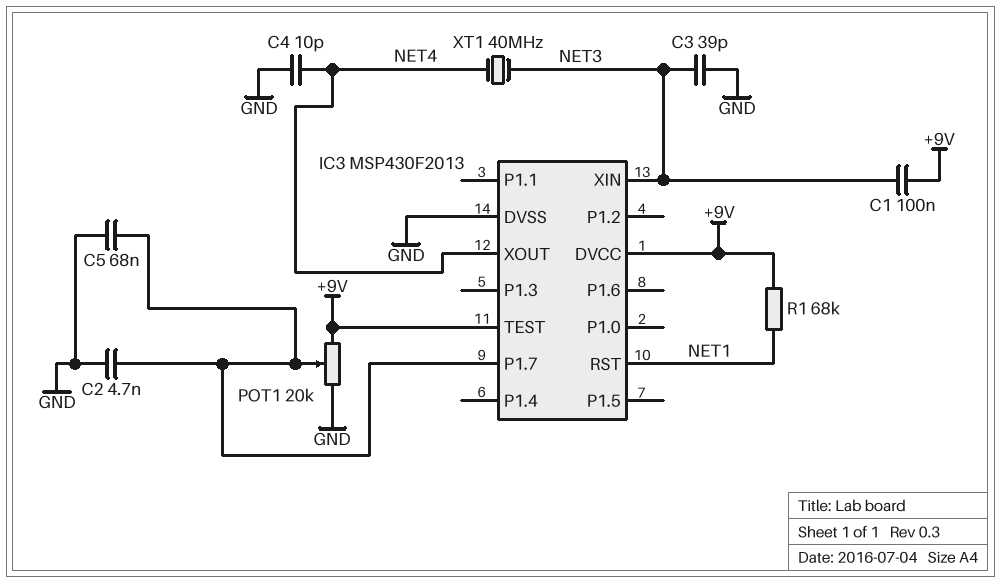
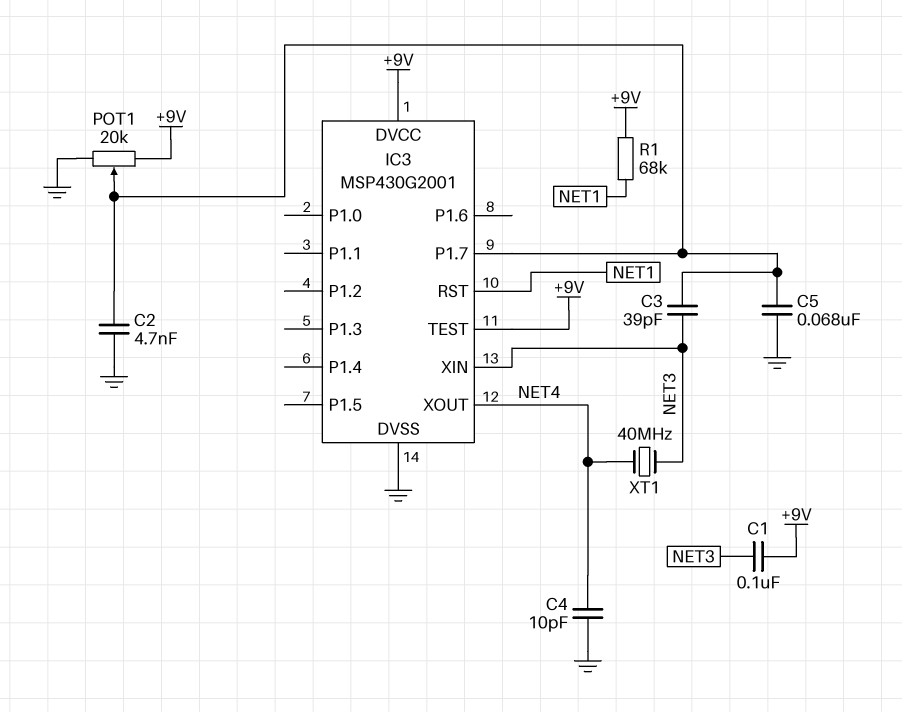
C3: 39pF (GND, NET3) -> 39pF (IC3/P1.7, NET3)
IC3: MSP430F2013 -> MSP430G2001

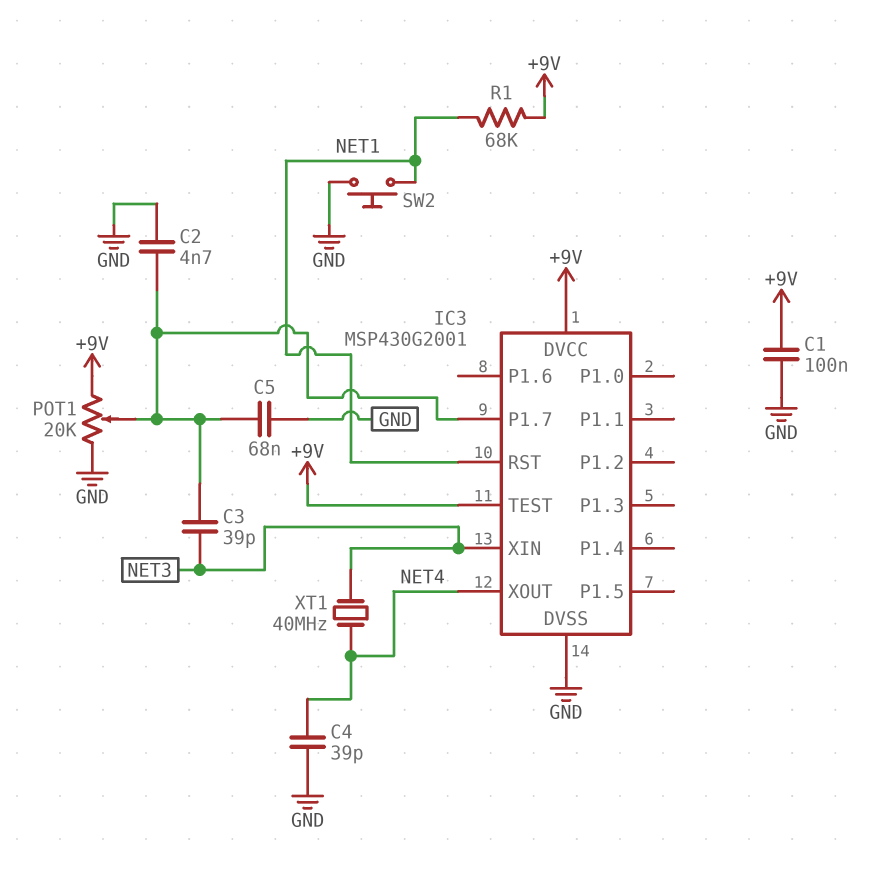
C1: 100nF (+9V, NET3) -> 100nF (+9V, GND)
C4: 10pF (GND, NET4) -> 39pF (GND, NET4)
SW2: none -> button (GND, NET1)

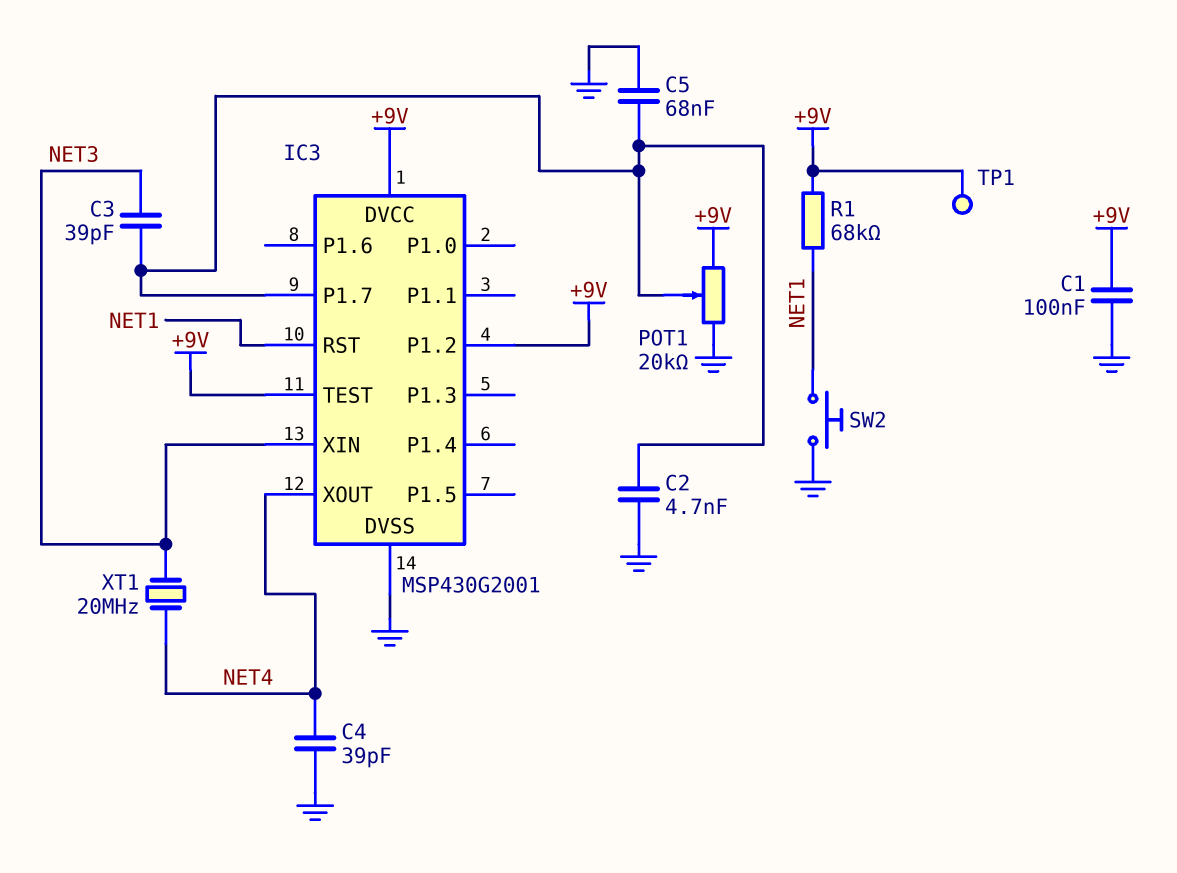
IC3 pin P1.2: none -> +9V
TP1: none -> test point (+9V)
XT1: 40MHz (NET3, NET4) -> 20MHz (NET3, NET4)

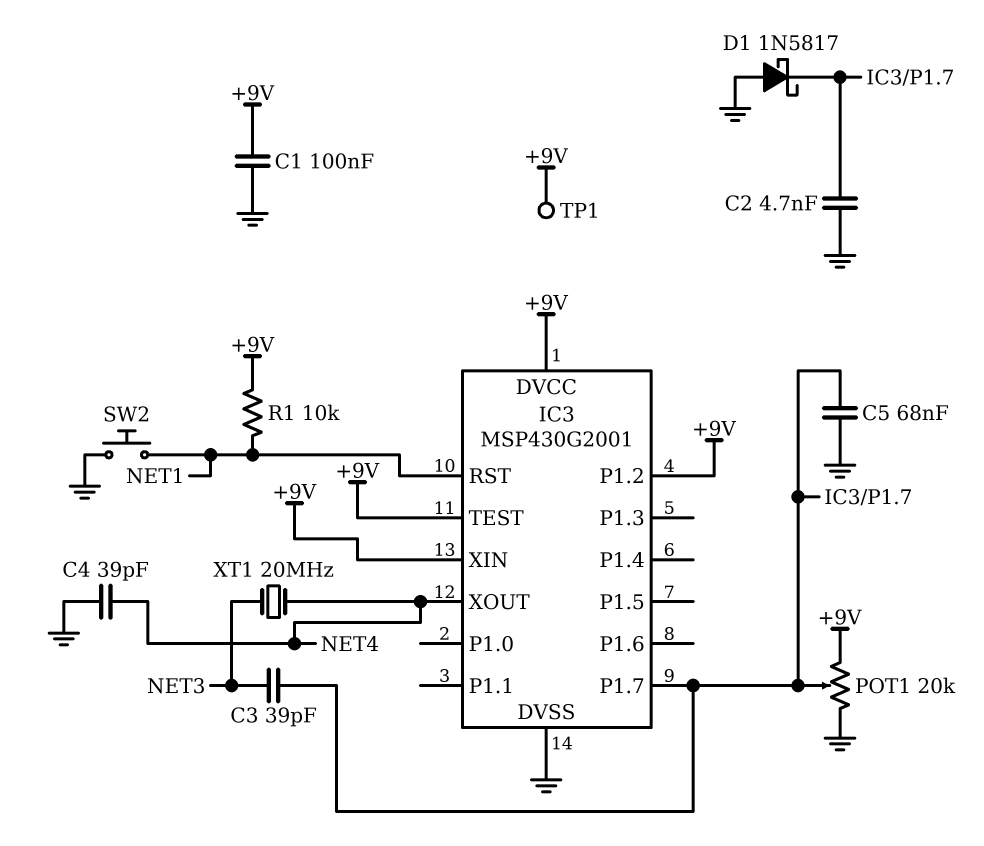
D1: none -> schottky 1N5817 (A GND, K IC3/P1.7)
IC3 pin XIN: NET3 -> +9V
R1: 68k (+9V, NET1) -> 10k (+9V, NET1)

